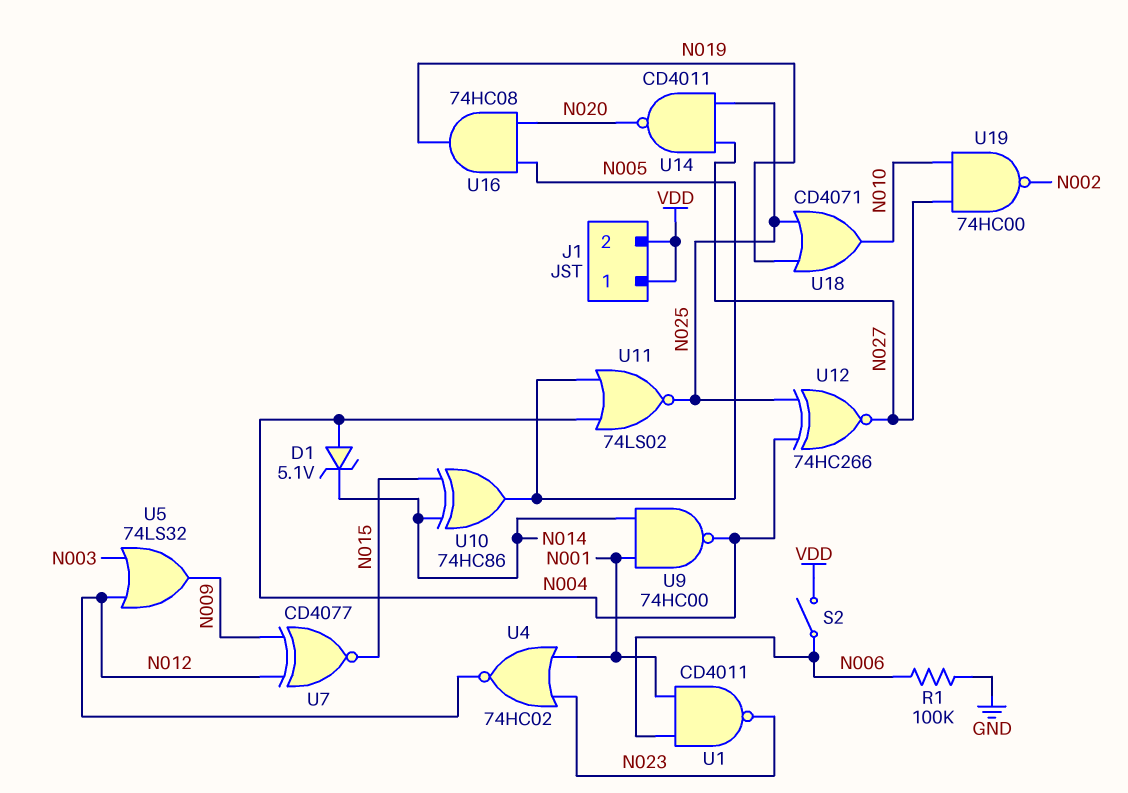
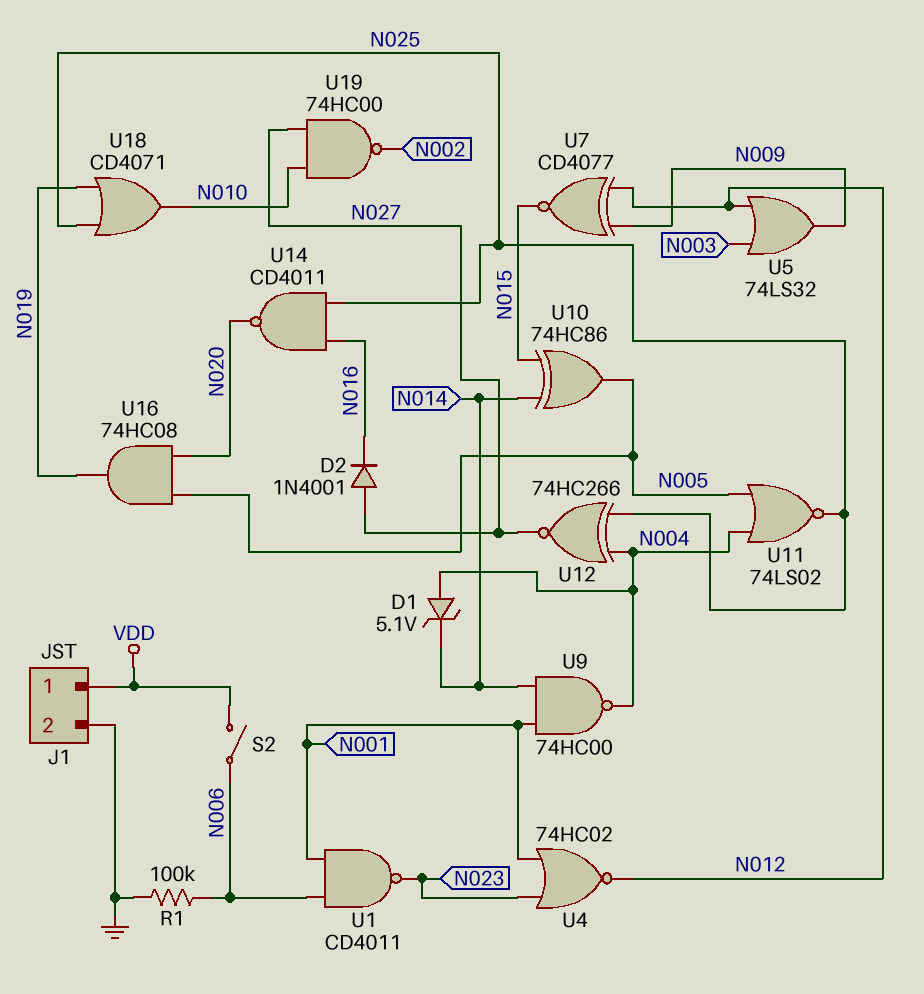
D2: none -> diode 1N4001 (A N027, K N016)
J1 pin 2: VDD -> GND
U14: NAND CD4011 (in N025, in N027, out N020) -> NAND CD4011 (in N016, in N025, out N020)

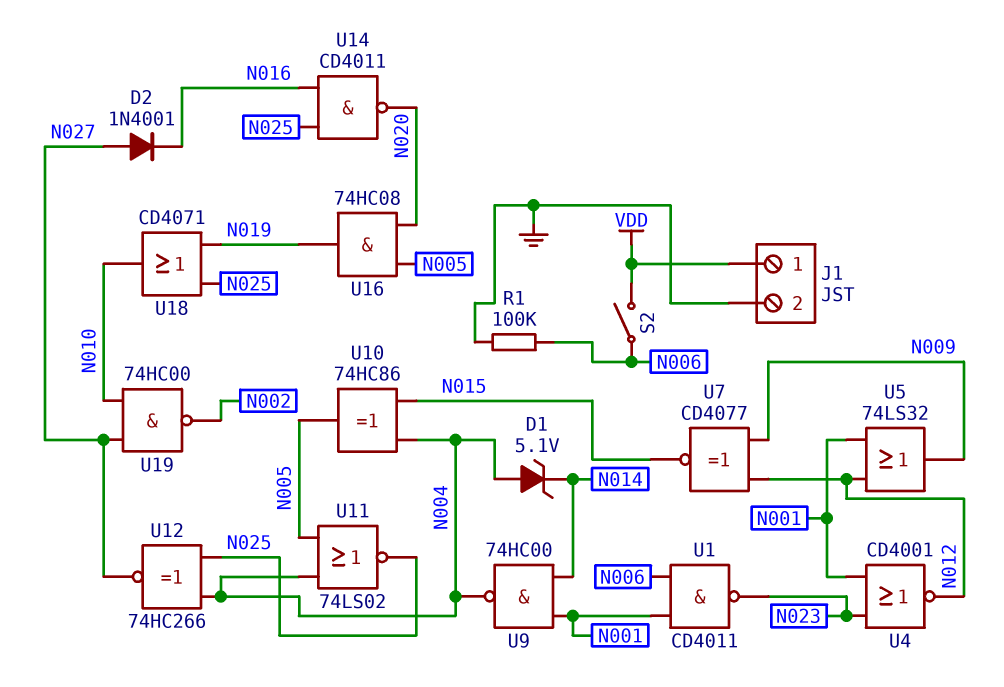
U4: NOR 74HC02 (in N001, in N023, out N012) -> NOR CD4001 (in N001, in N023, out N012)
U5: OR 74LS32 (in N003, in N012, out N009) -> OR 74LS32 (in N001, in N012, out N009)
U10: XOR 74HC86 (in N014, in N015, out N005) -> XOR 74HC86 (in N004, in N015, out N005)

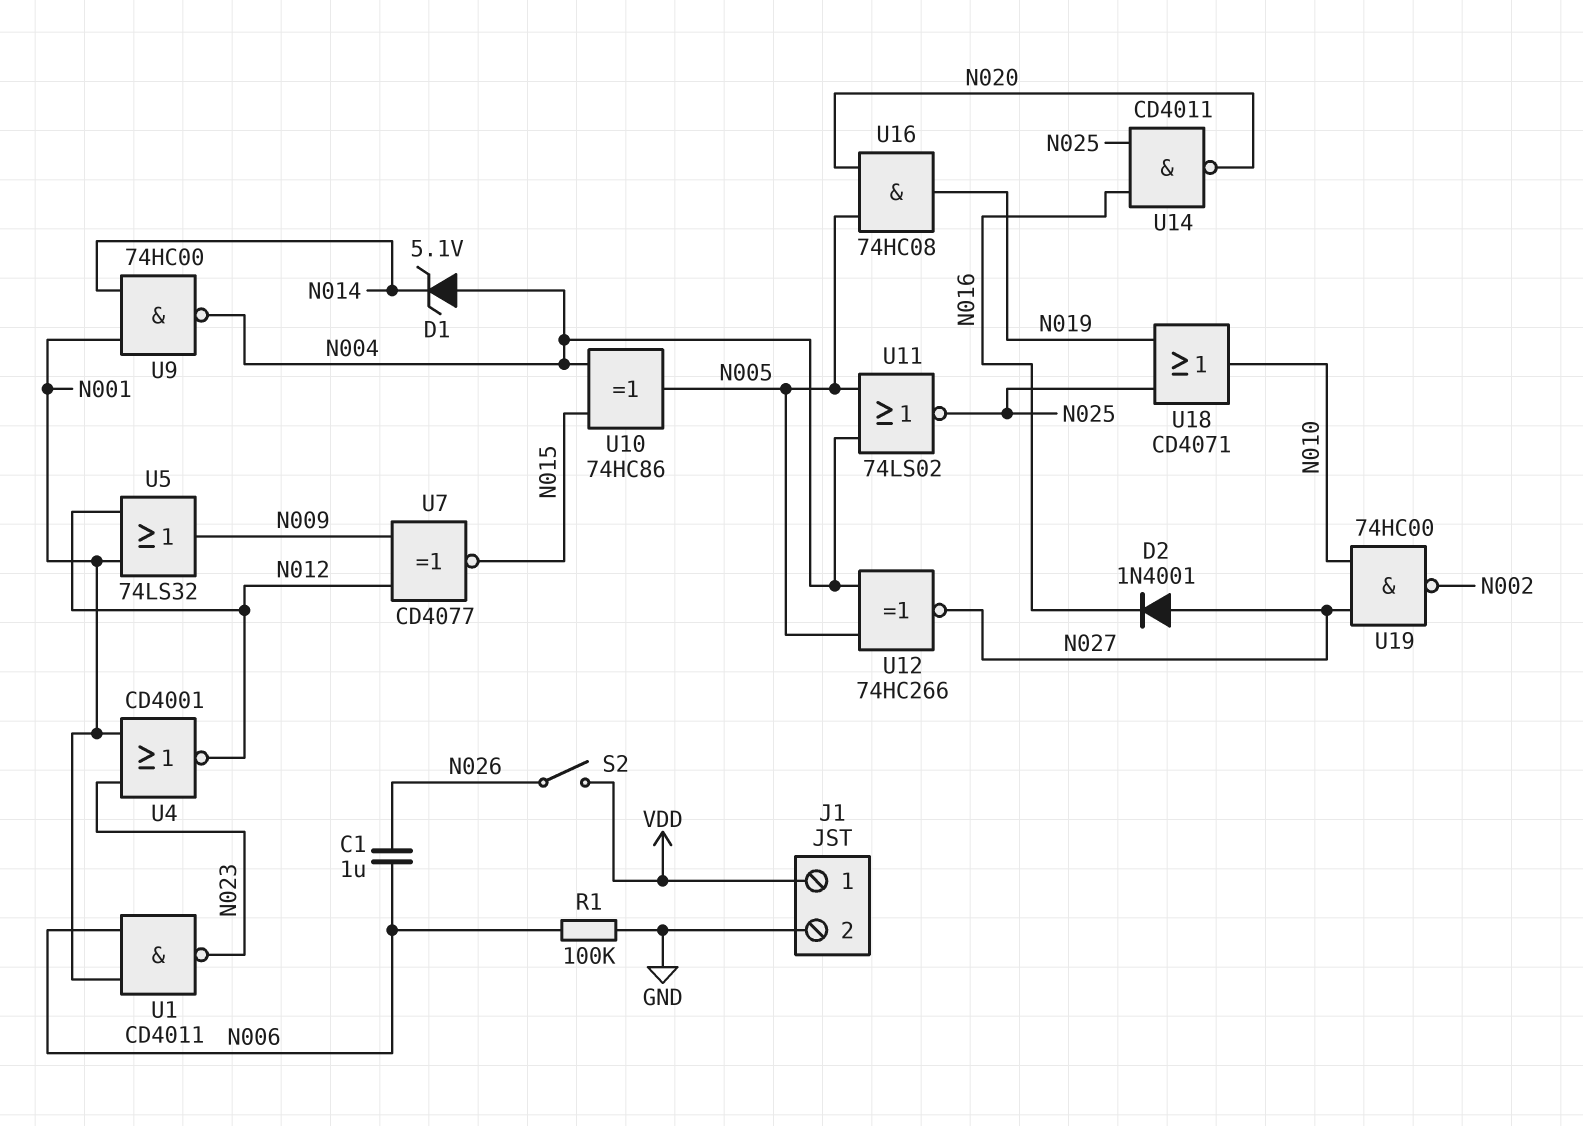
C1: none -> 1uF (N006, N026)
S2: switch (N006, VDD) -> switch (N026, VDD)
U12: XNOR 74HC266 (in N004, in N025, out N027) -> XNOR 74HC266 (in N004, in N005, out N027)

